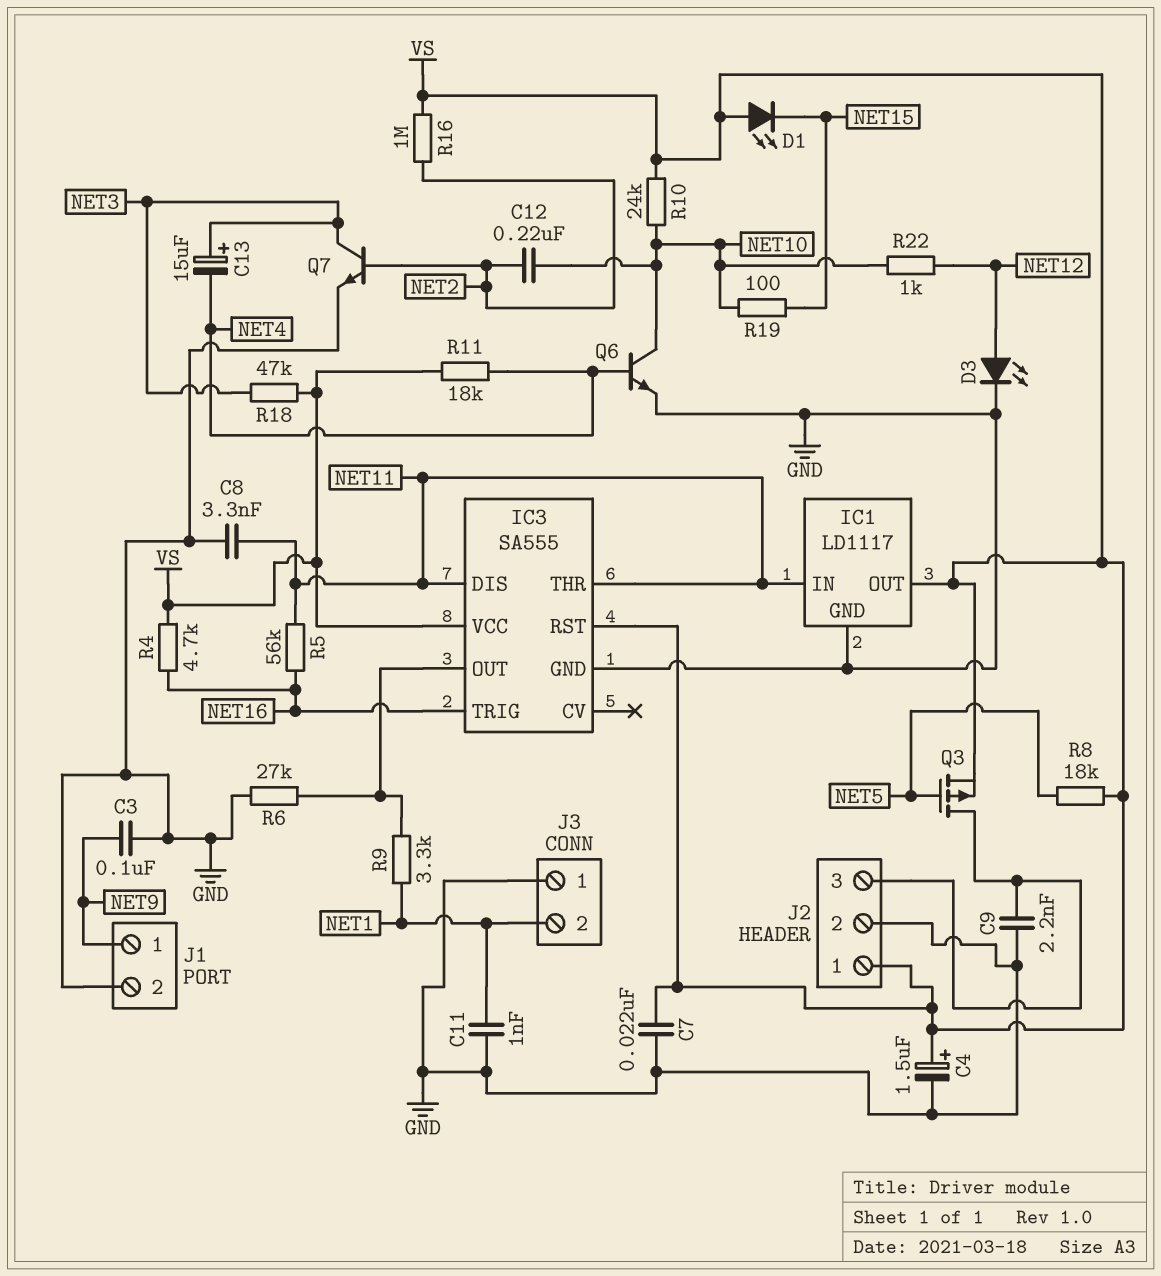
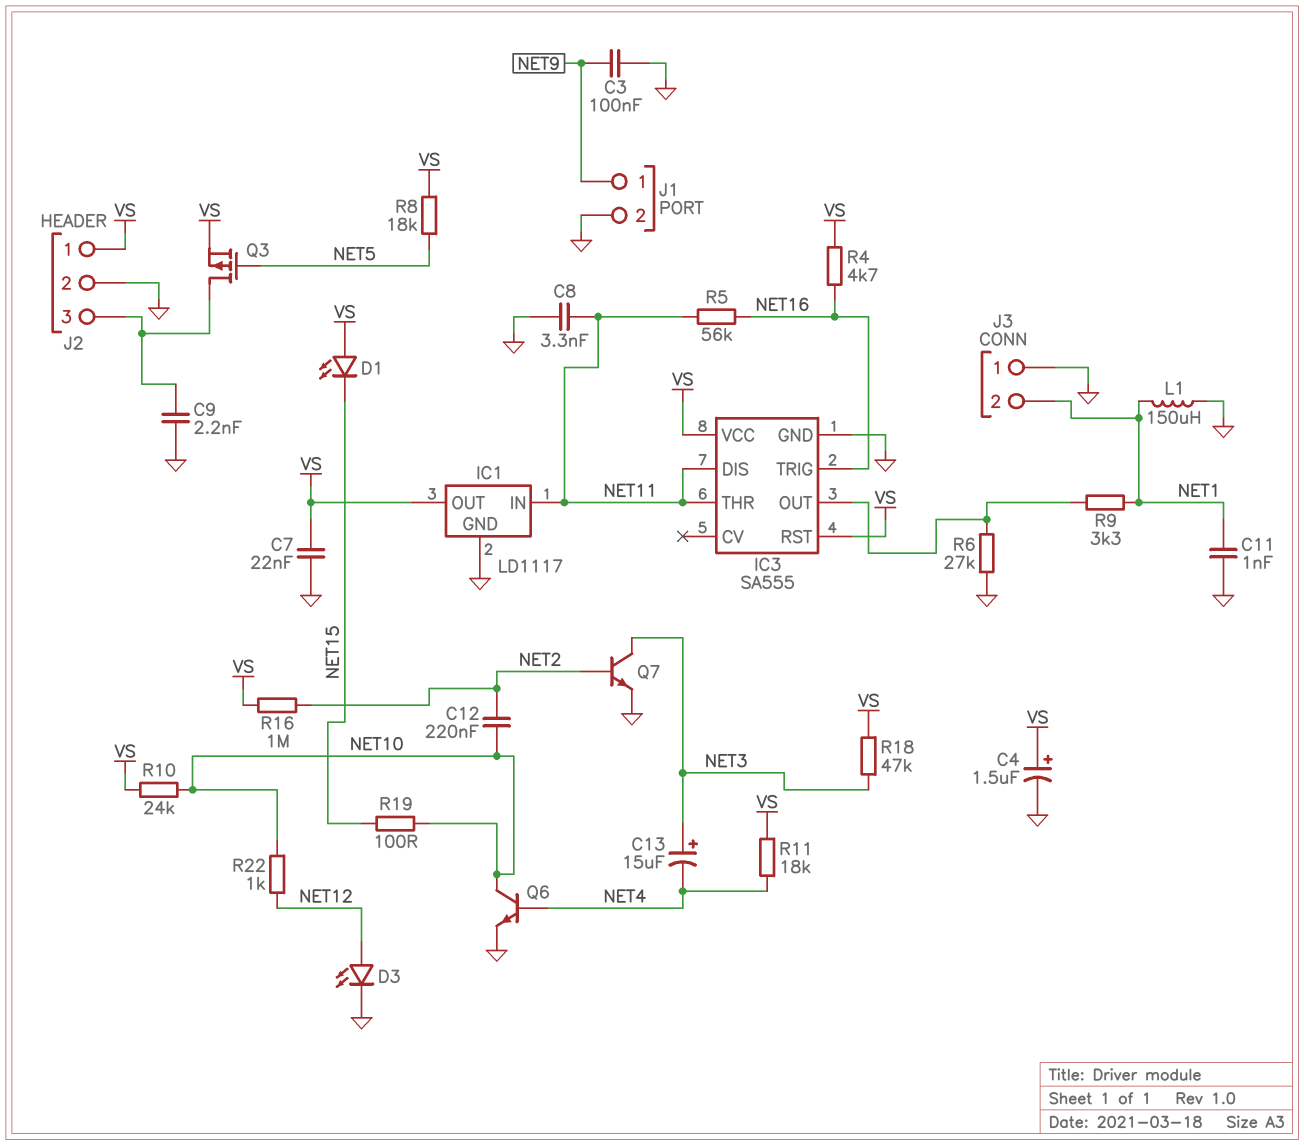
L1: none -> 150uH (GND, NET1)

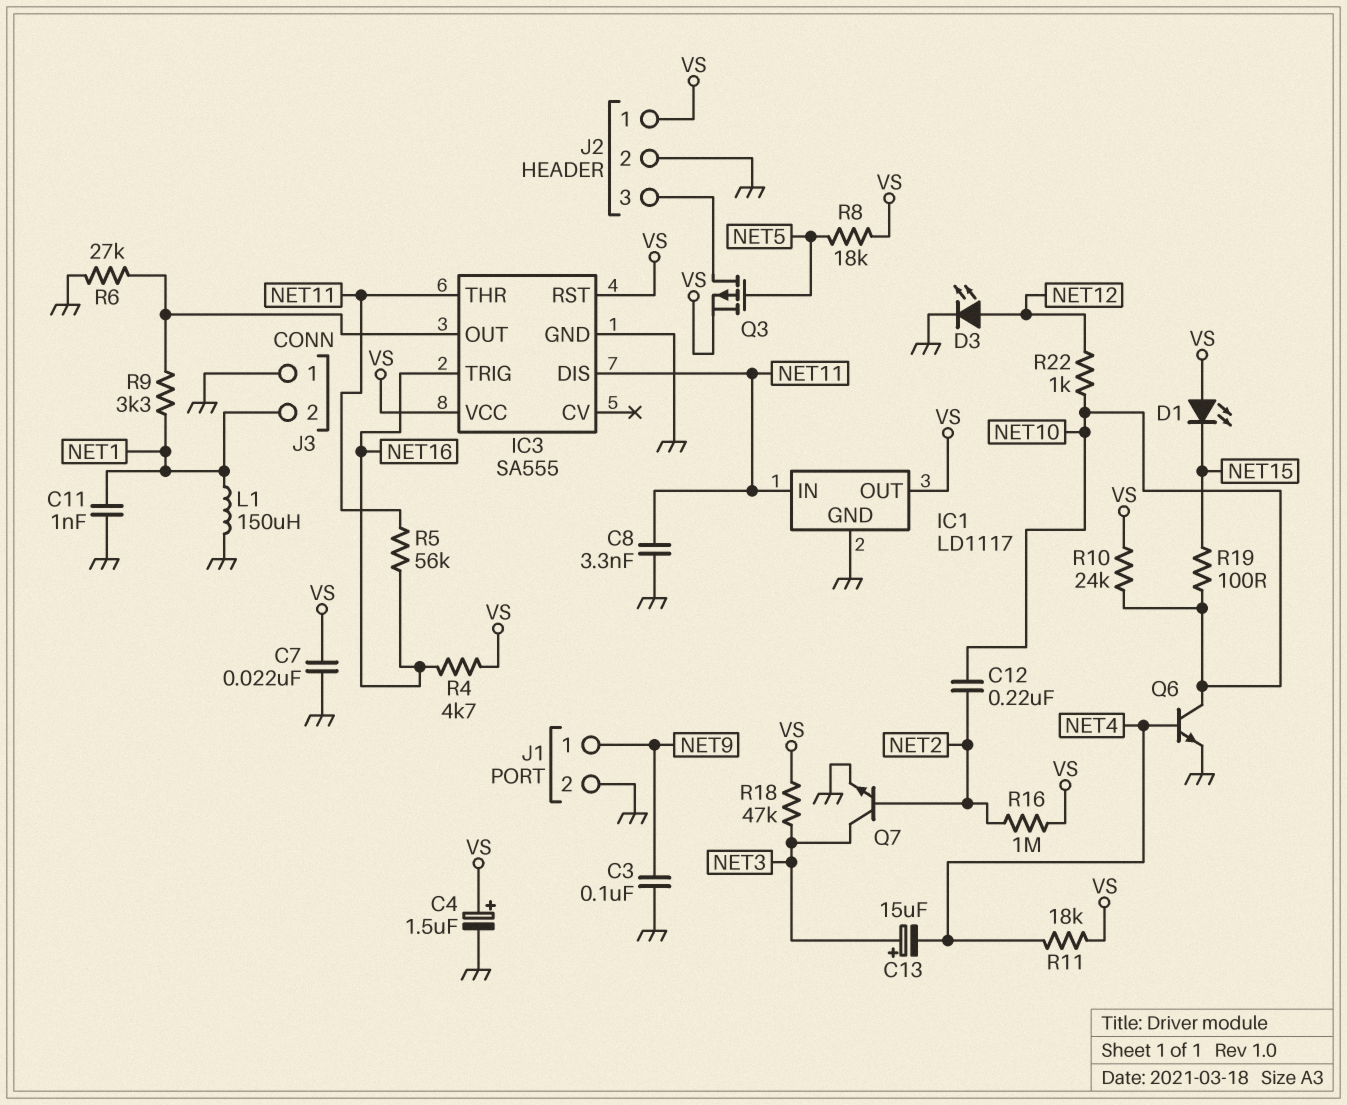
C9: 2.2nF (GND, J2/3) -> none

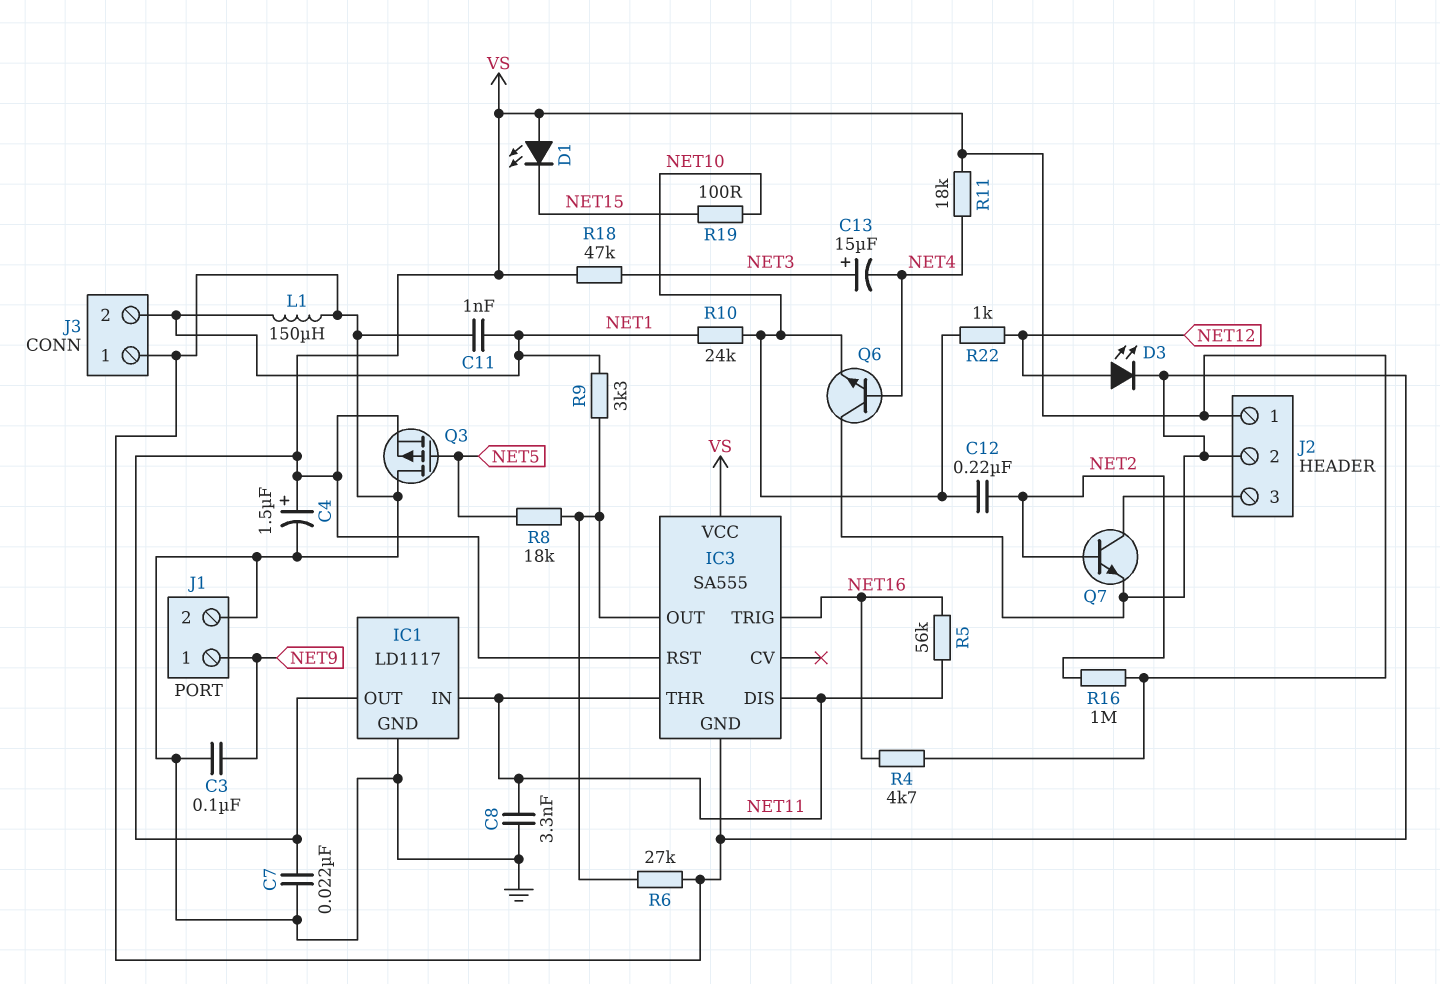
Q3: PMOS (G NET5, D J2/3, S VS) -> PMOS (G NET5, D GND, S VS)
Q6: NPN (B NET4, C NET10, E GND) -> NPN (B NET4, C GND, E NET10)
Q7: NPN (B NET2, C NET3, E GND) -> NPN (B NET2, C J2/3, E GND)
R8: 18k (NET5, VS) -> 18k (IC3/OUT, NET5)
R10: 24k (NET10, VS) -> 24k (NET1, NET10)

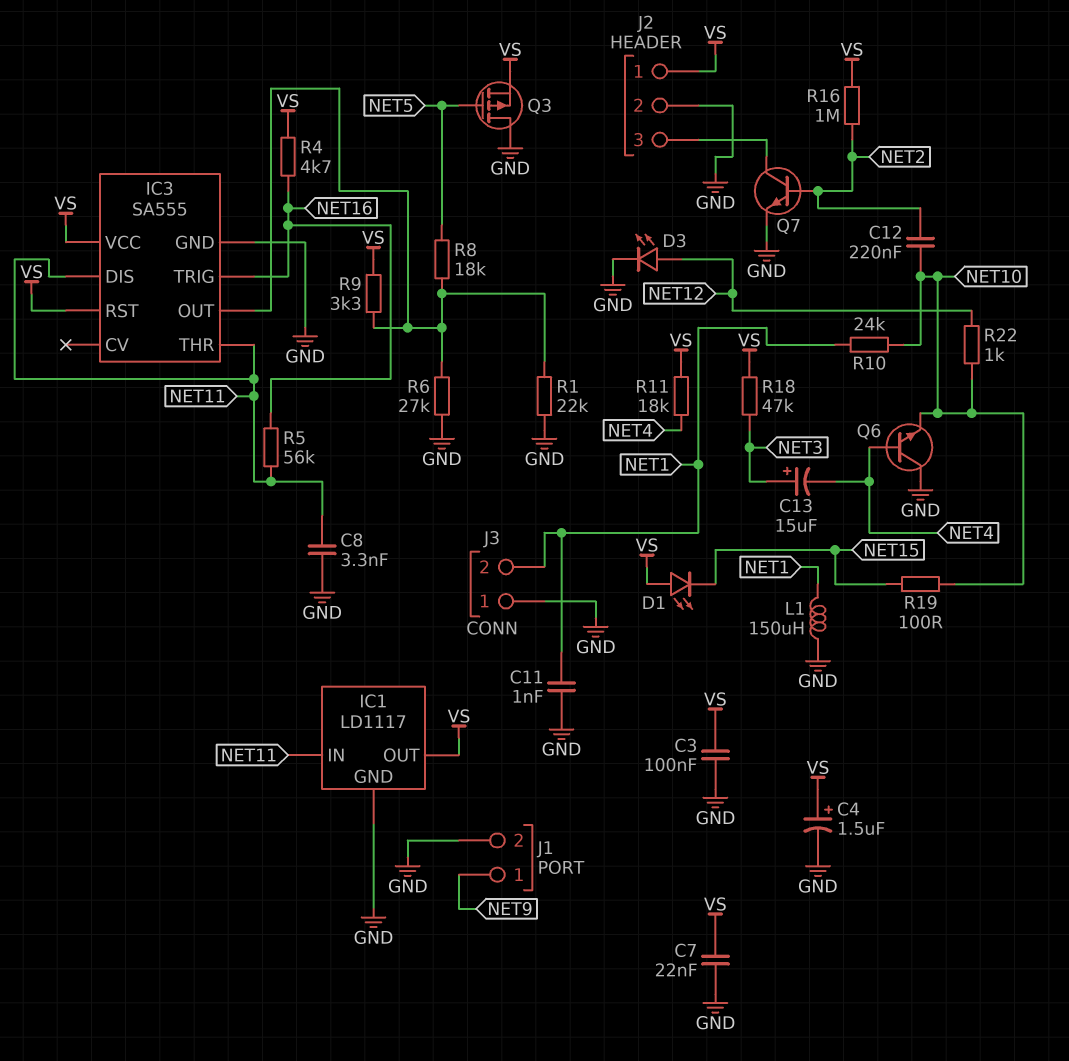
C3: 100nF (GND, NET9) -> 100nF (GND, VS)
R1: none -> 22k (GND, IC3/OUT)
R9: 3.3k (IC3/OUT, NET1) -> 3.3k (IC3/OUT, VS)

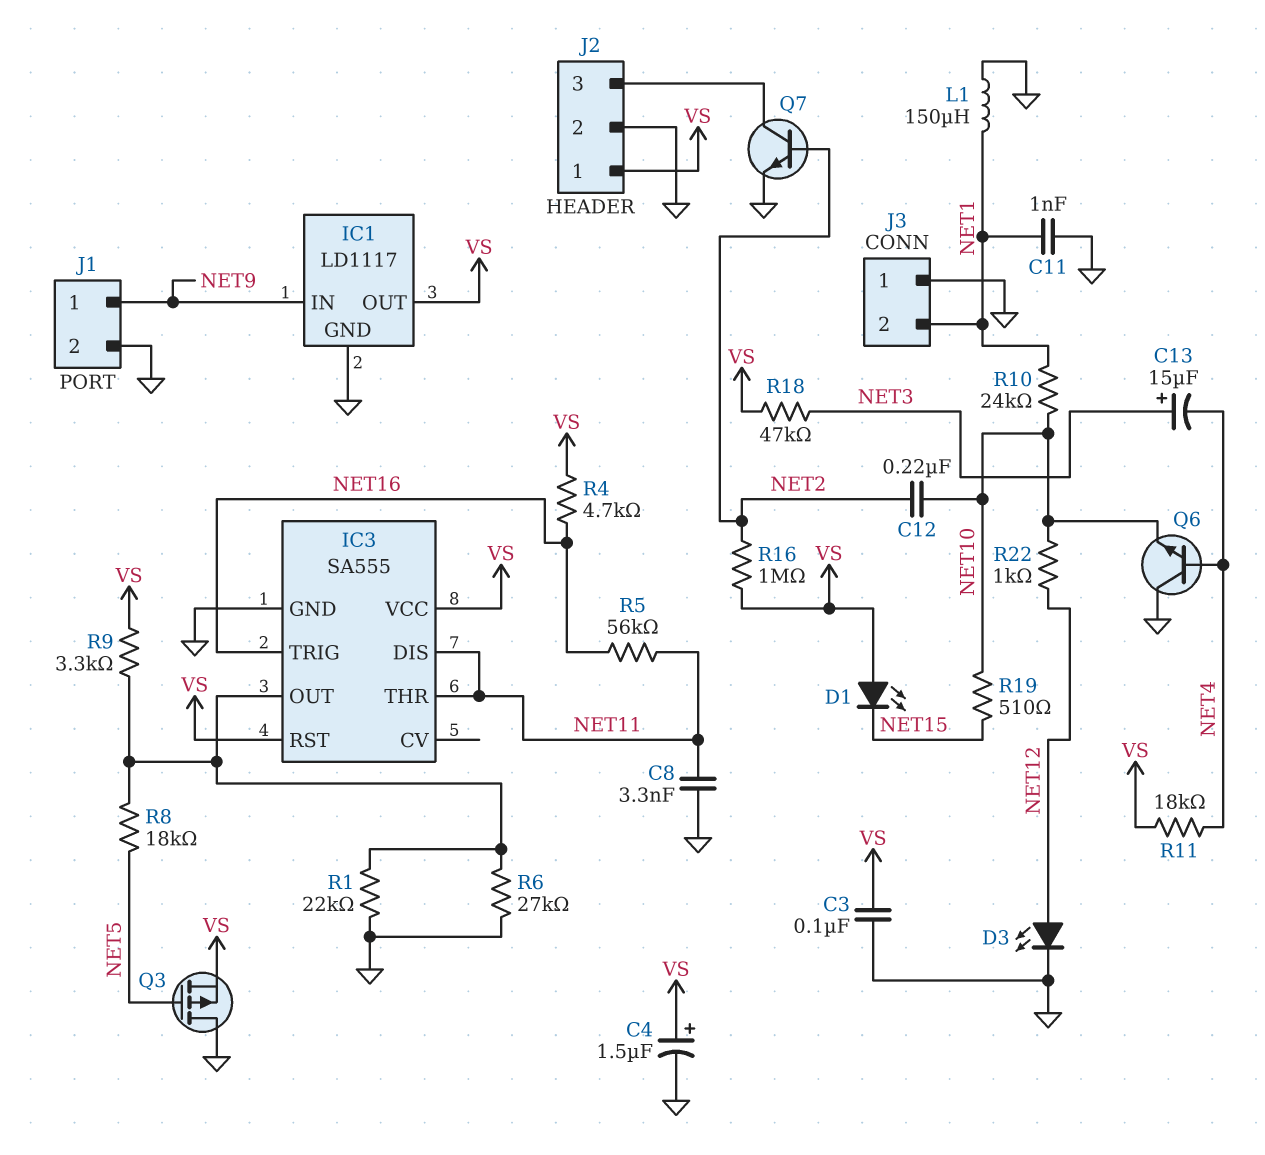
C7: 22nF (GND, VS) -> none
IC1 pin IN: NET11 -> NET9
R19: 100 (NET10, NET15) -> 510 (NET10, NET15)

